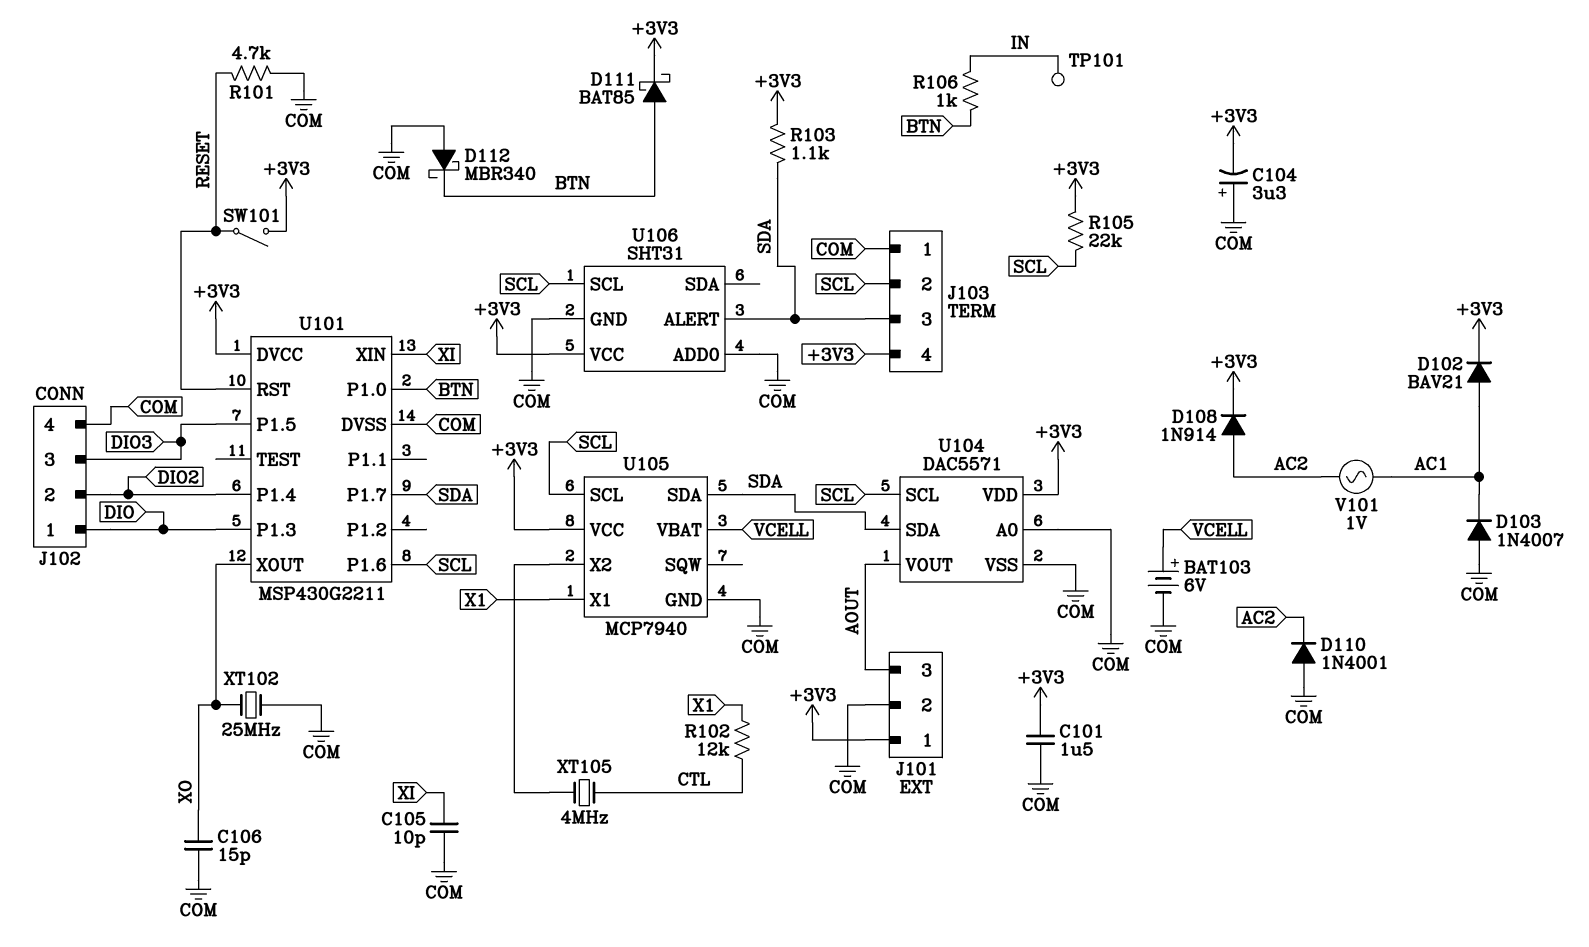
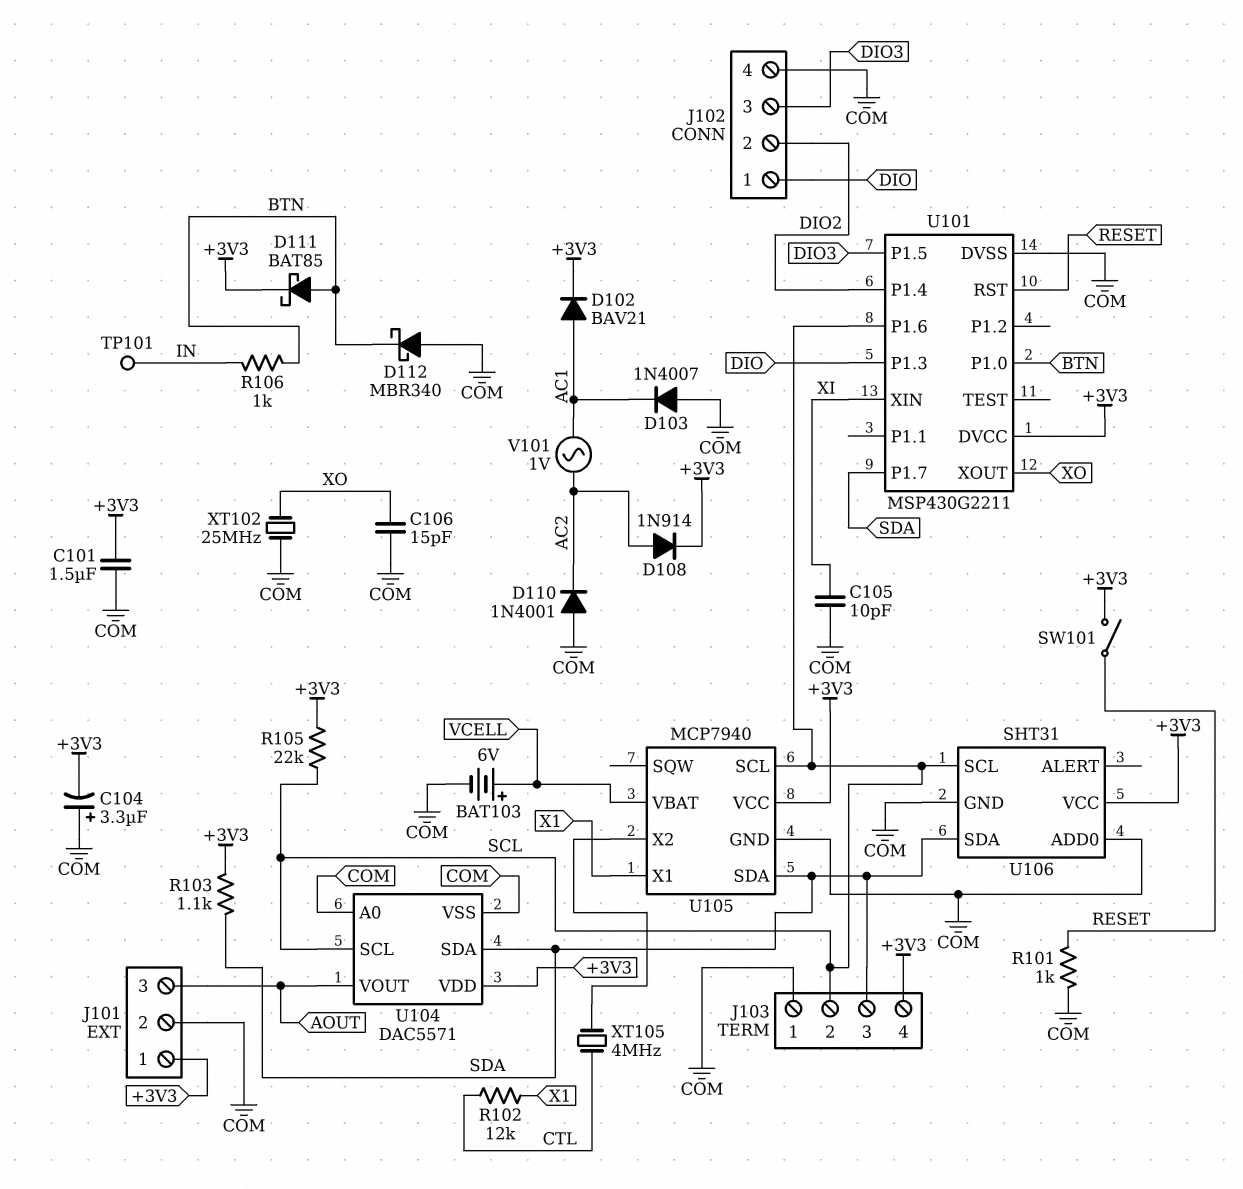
R101: 4.7k (COM, RESET) -> 1k (COM, RESET)
U106 pin ALERT: SDA -> none
U106 pin SDA: none -> SDA

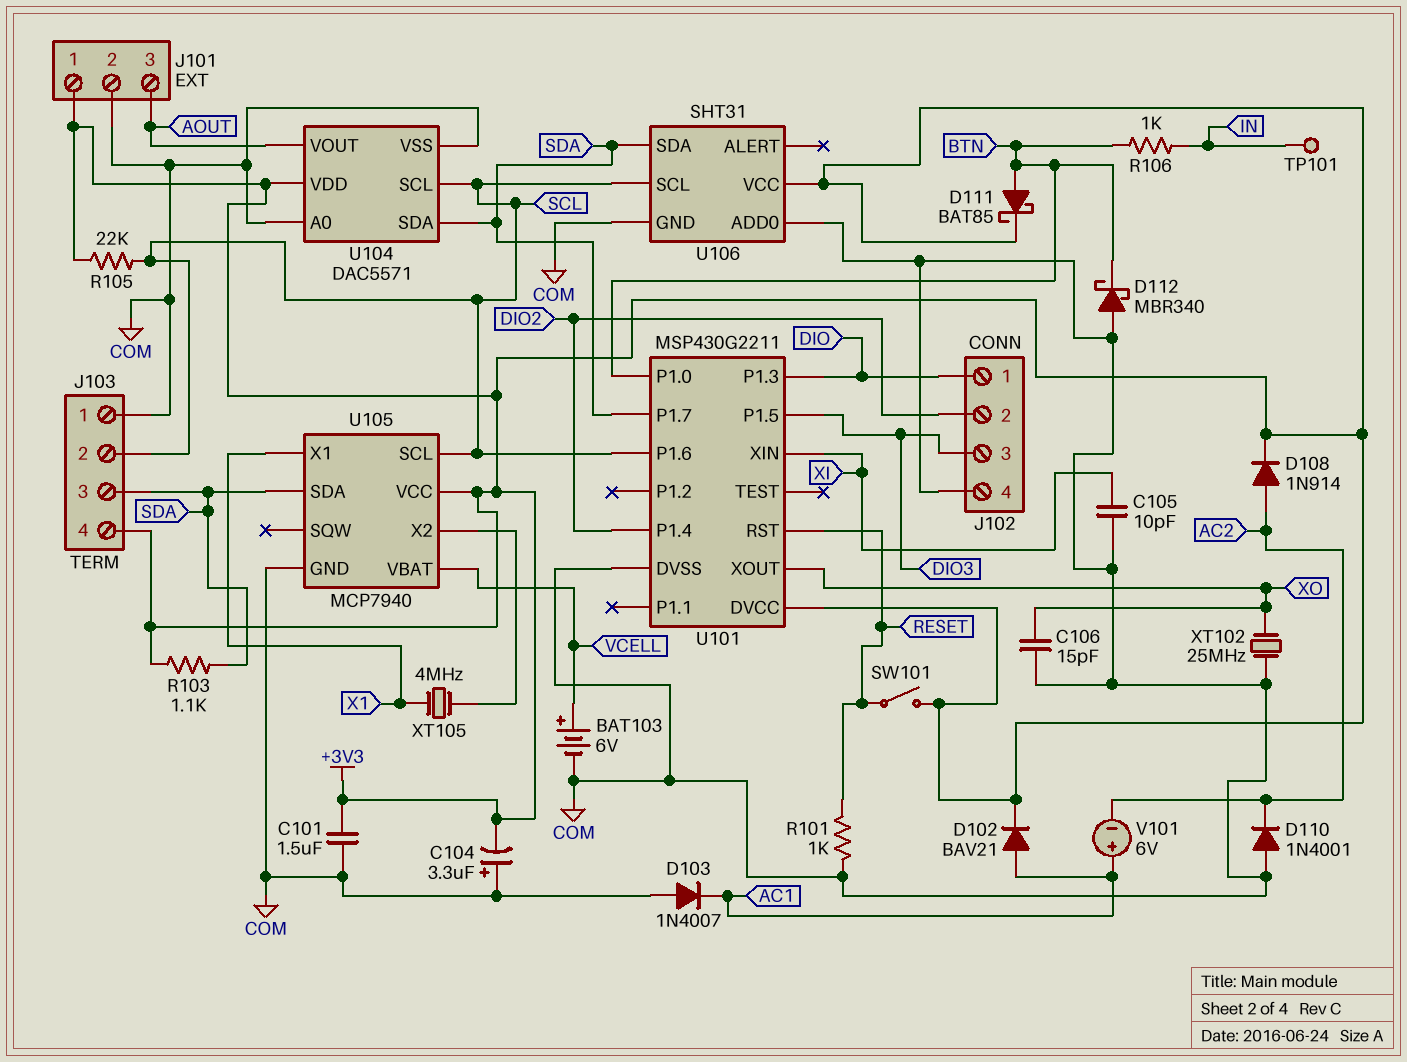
R102: 12k (CTL, X1) -> none
V101: AC 1V (AC1, AC2) -> 6V (plus AC1, minus AC2)
XT105: 4MHz (CTL, U105/X2) -> 4MHz (U105/X2, X1)

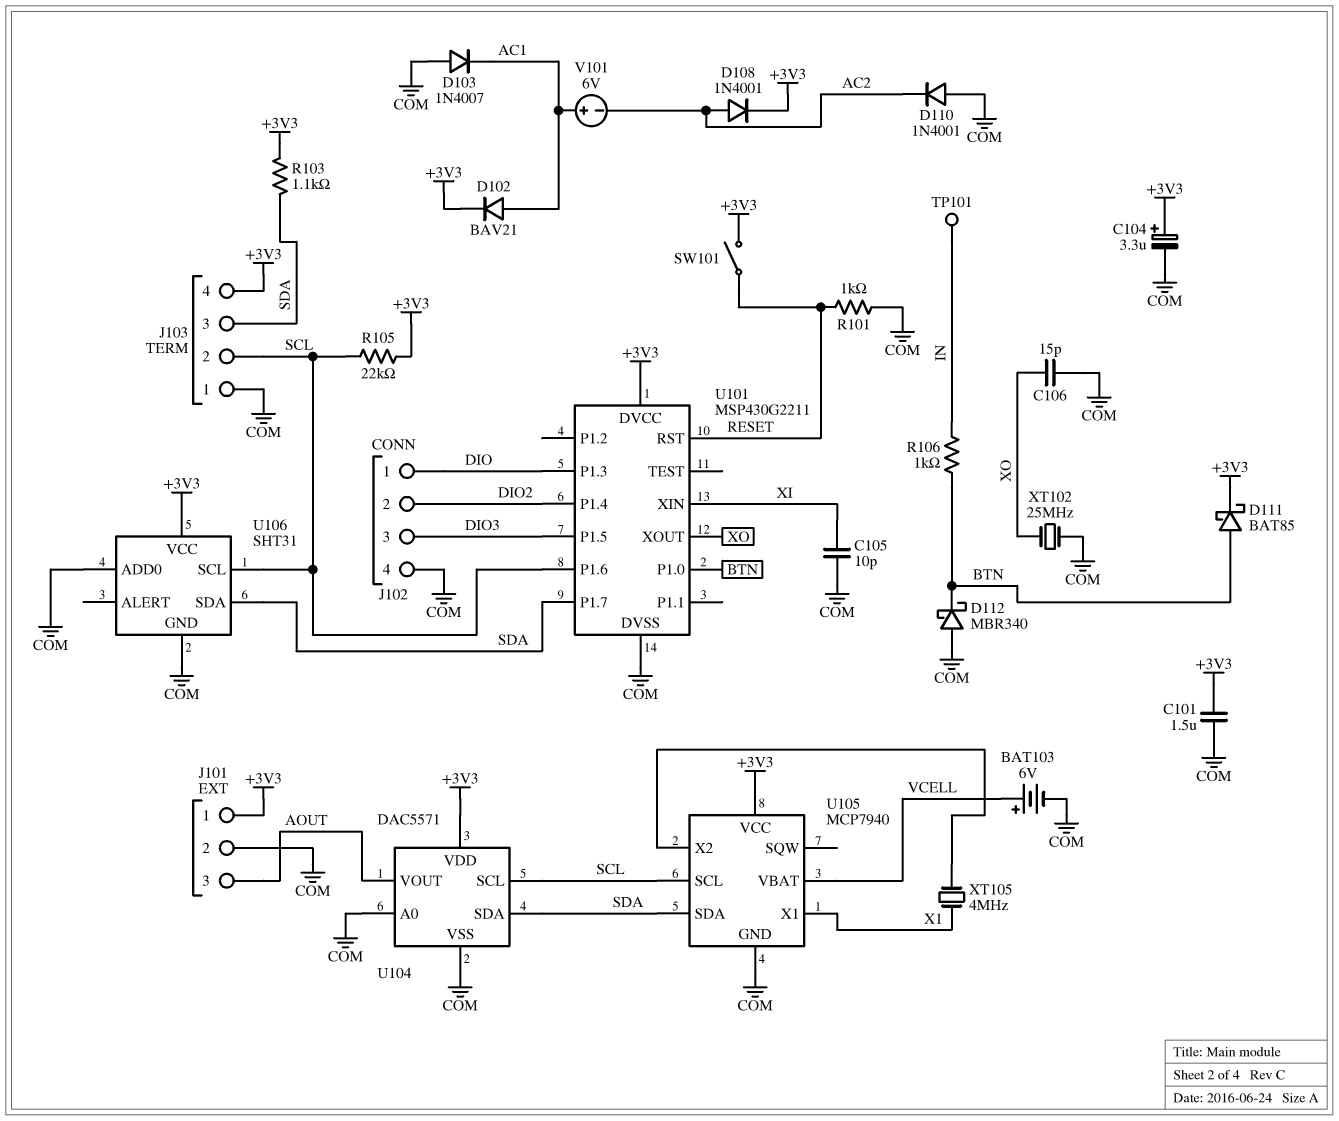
C104: 3.3uF (plus COM, minus +3V3) -> 3.3uF (plus +3V3, minus COM)
D108: diode 1N914 (A AC2, K +3V3) -> diode 1N4001 (A AC2, K +3V3)

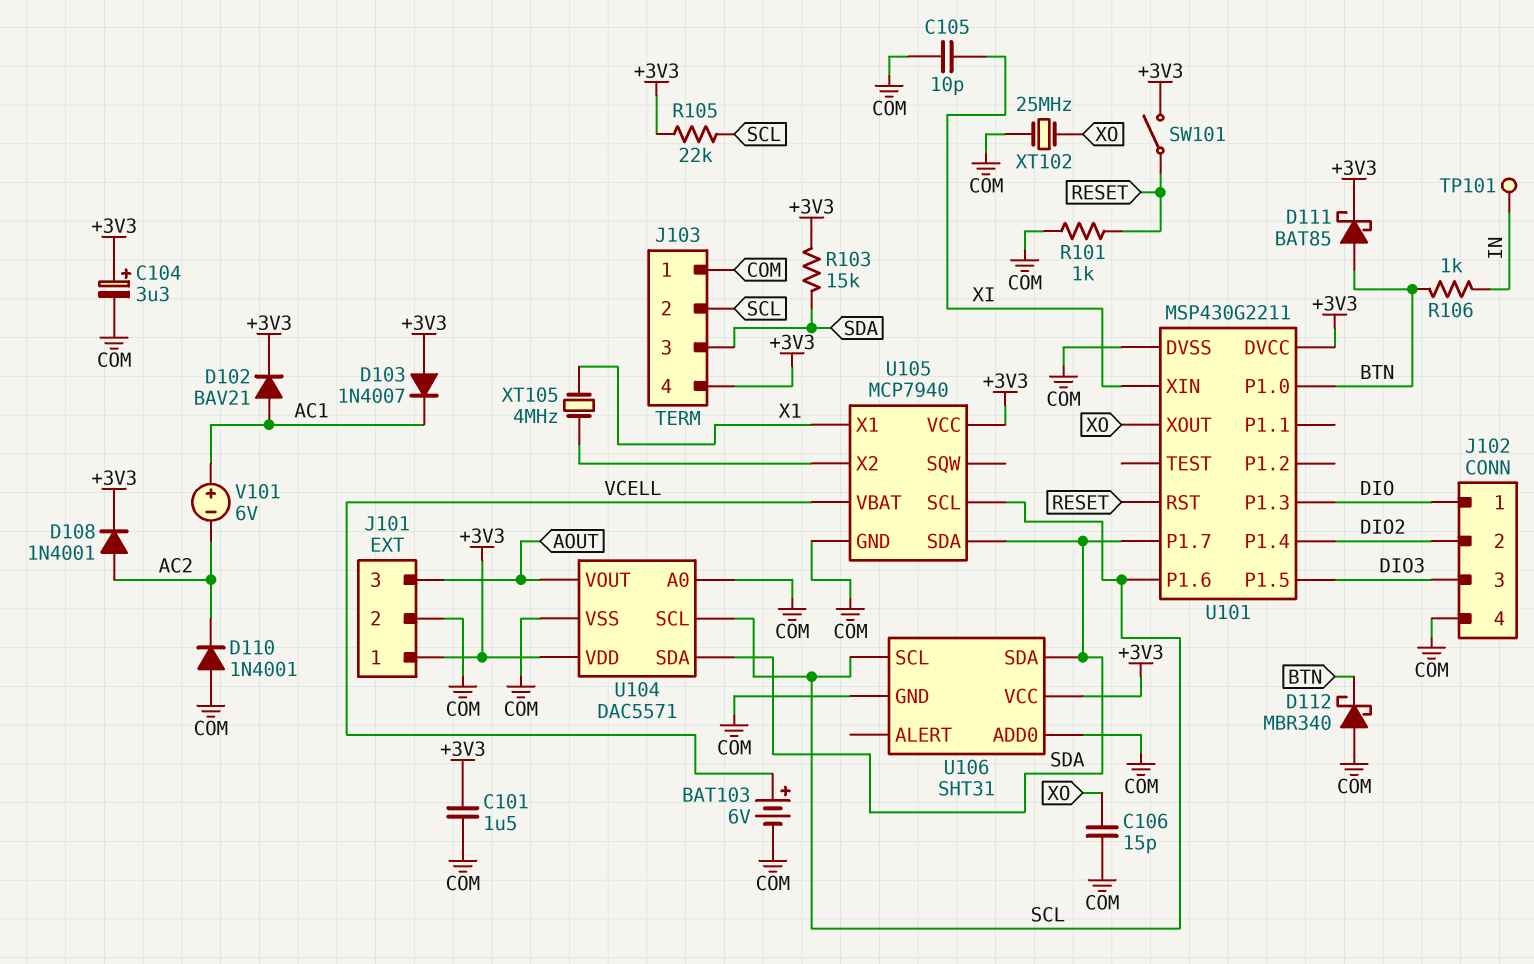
D103: diode 1N4007 (A COM, K AC1) -> diode 1N4007 (A +3V3, K AC1)
R103: 1.1k (+3V3, SDA) -> 15k (+3V3, SDA)

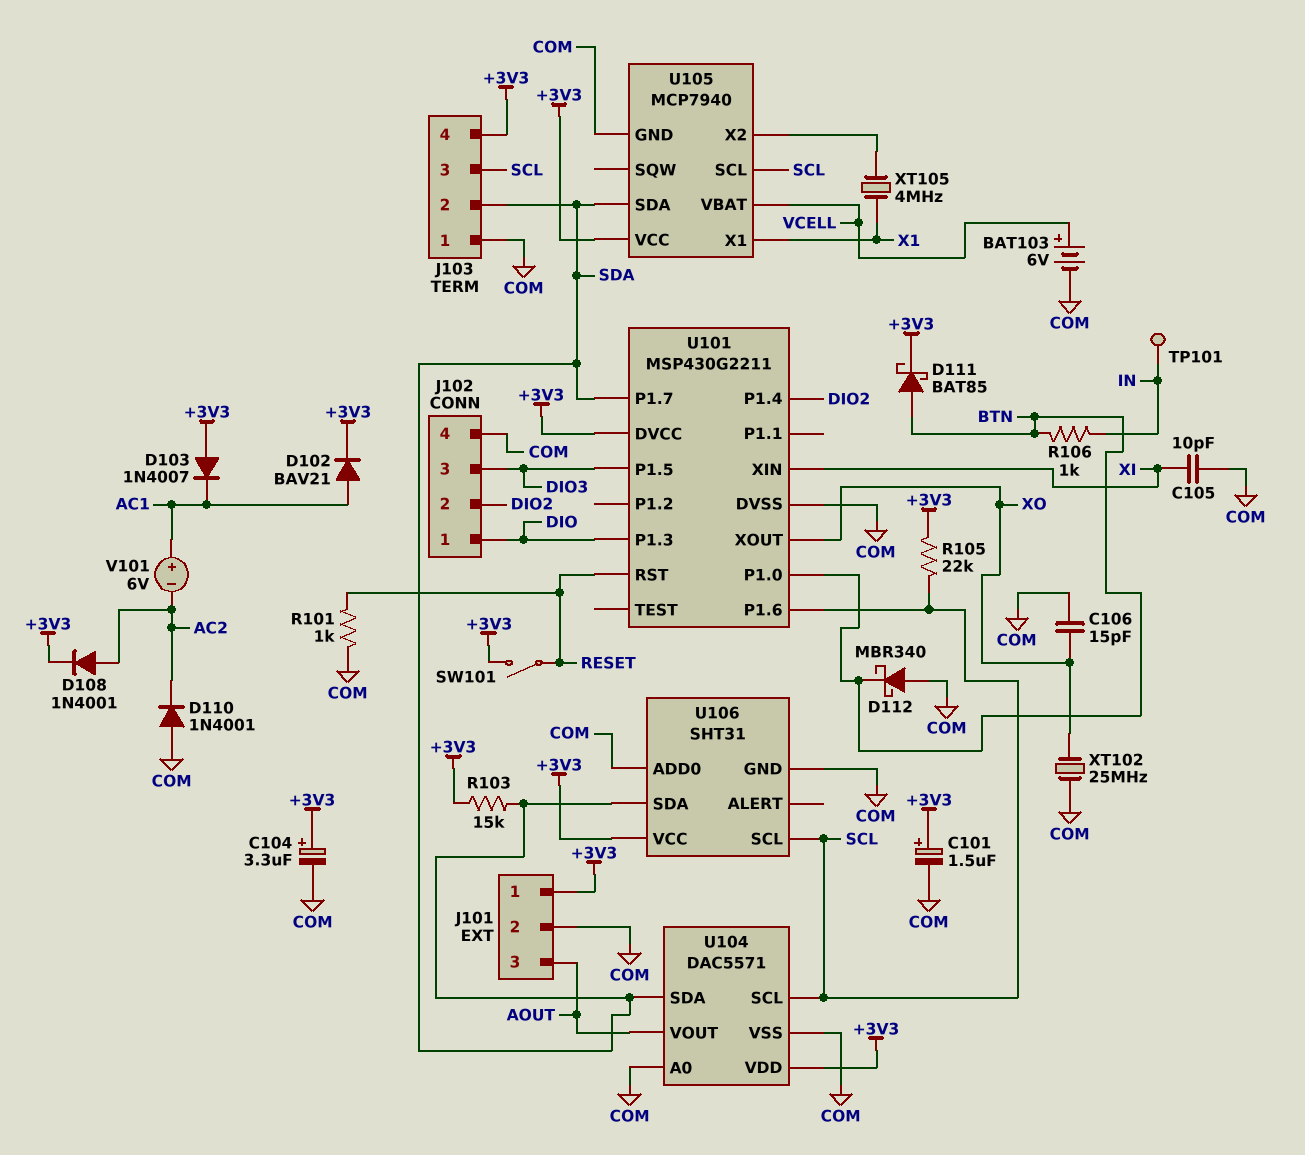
C101: 1.5uF (+3V3, COM) -> 1.5uF (plus +3V3, minus COM)
J103 pin 2: SCL -> SDA
J103 pin 3: SDA -> SCL

